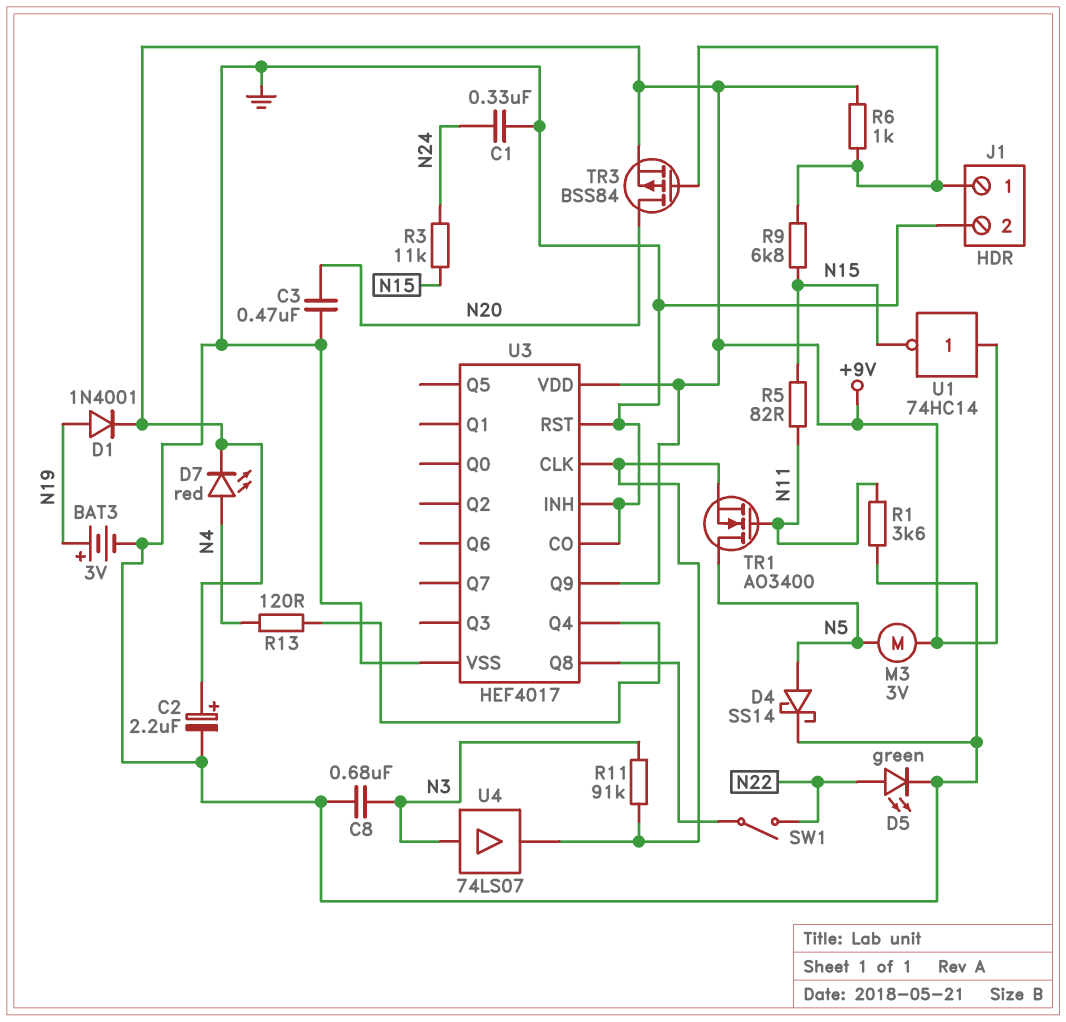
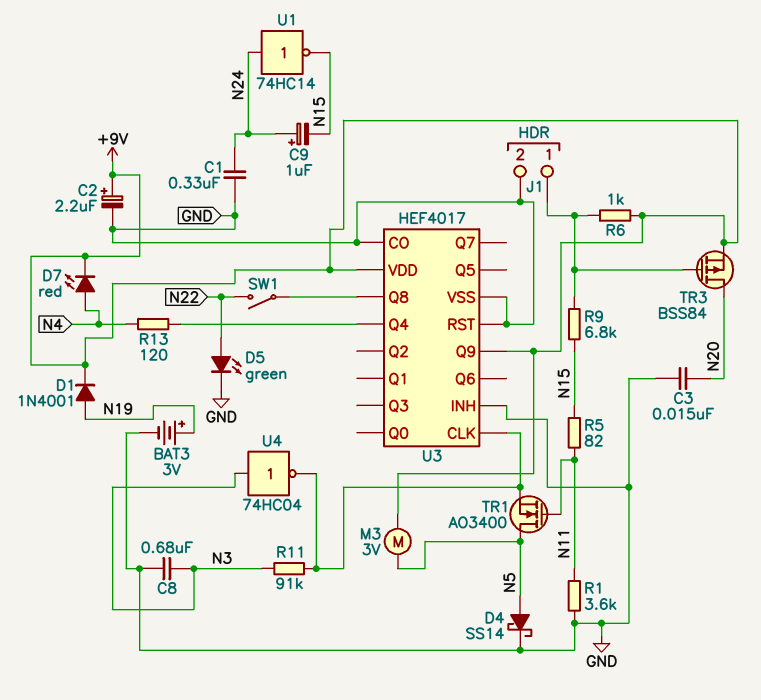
C3: 470nF (GND, N20) -> 15nF (GND, N20)
C9: none -> 1uF (plus N24, minus N15)
R3: 11k (N15, N24) -> none
U1: NOT 74HC14 (in +9V, out N15) -> NOT 74HC14 (in N24, out N15)
U4: buffer 74LS07 (in N3, out U3/CLK) -> NOT 74HC04 (in N3, out U3/CLK)

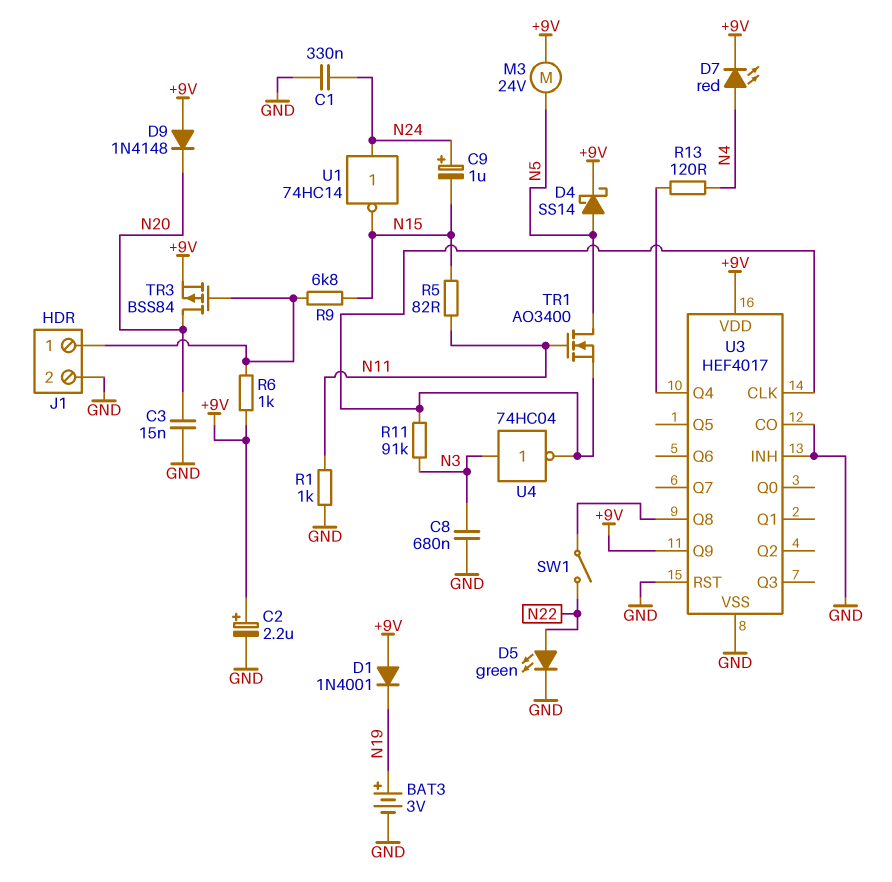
D1: diode 1N4001 (A N19, K +9V) -> diode 1N4001 (A +9V, K N19)
D4: schottky SS14 (A N5, K GND) -> schottky SS14 (A N5, K +9V)
D9: none -> diode 1N4148 (A +9V, K N20)
M3: motor 3V (+9V, N5) -> motor 24V (+9V, N5)
R1: 3.6k (GND, N11) -> 1k (GND, N11)

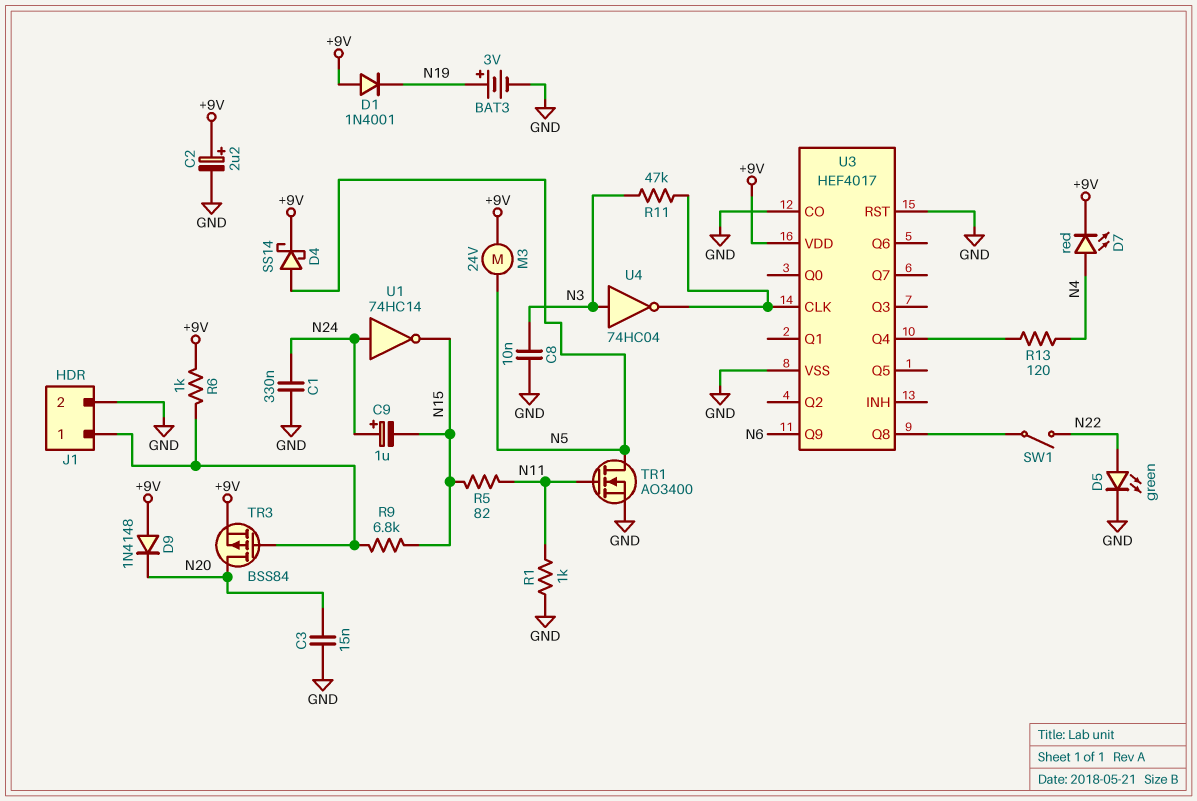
C8: 680nF (GND, N3) -> 10nF (GND, N3)
R11: 91k (N3, U3/CLK) -> 47k (N3, U3/CLK)
TR1: NMOS AO3400 (G N11, D N5, S U3/CLK) -> NMOS AO3400 (G N11, D N5, S GND)
U3 pin INH: GND -> none
U3 pin Q9: +9V -> N6

